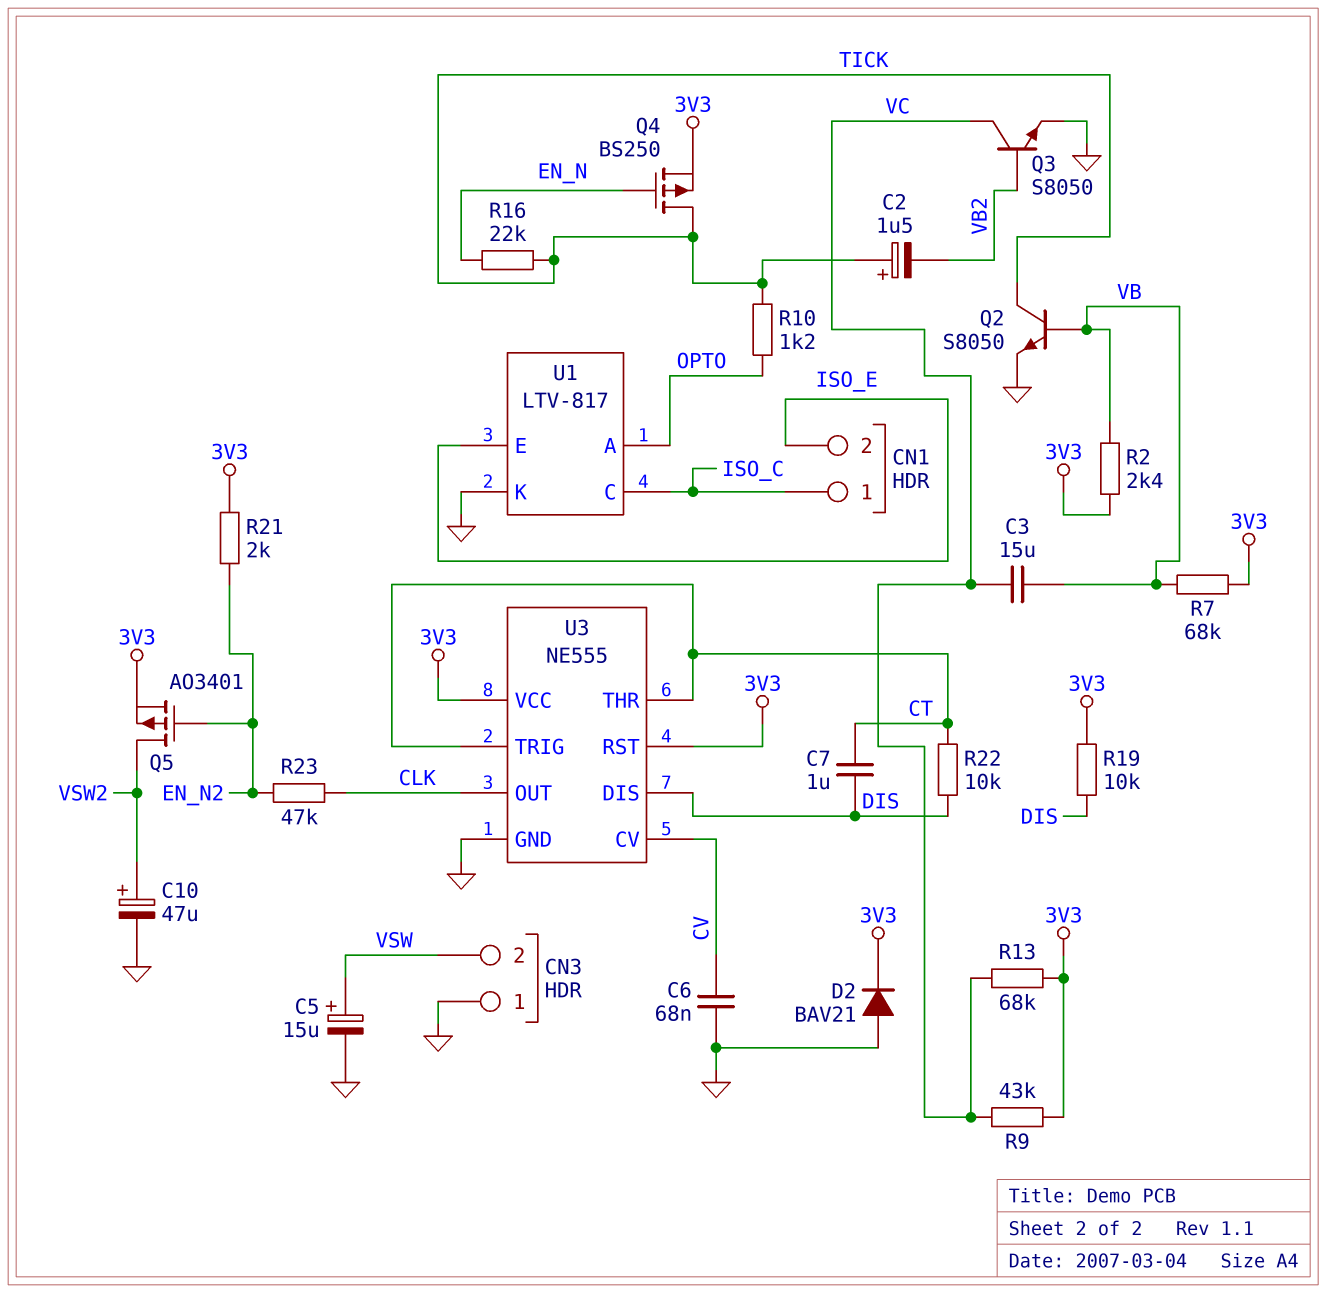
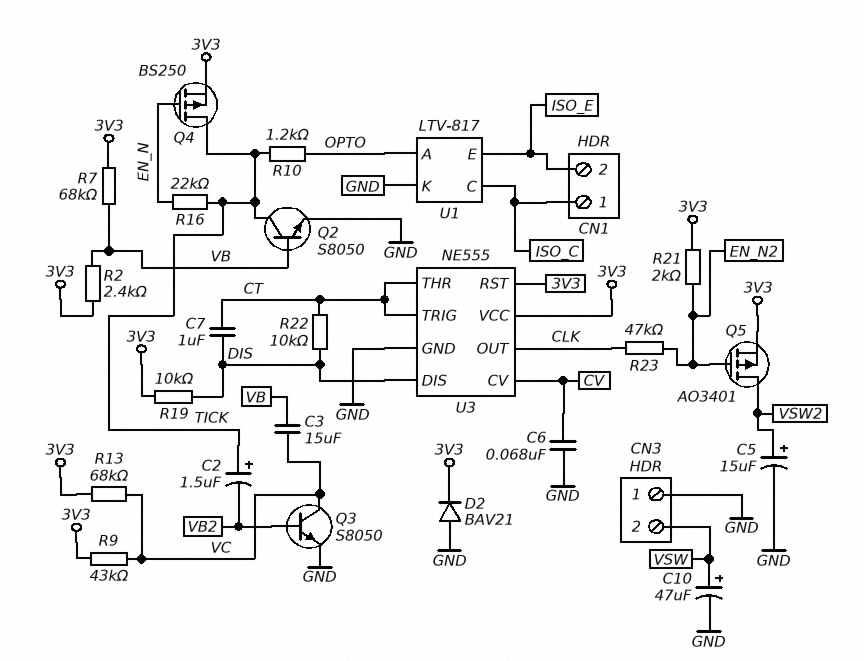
C5: 15uF (plus VSW, minus GND) -> 15uF (plus VSW2, minus GND)
C10: 47uF (plus VSW2, minus GND) -> 47uF (plus VSW, minus GND)

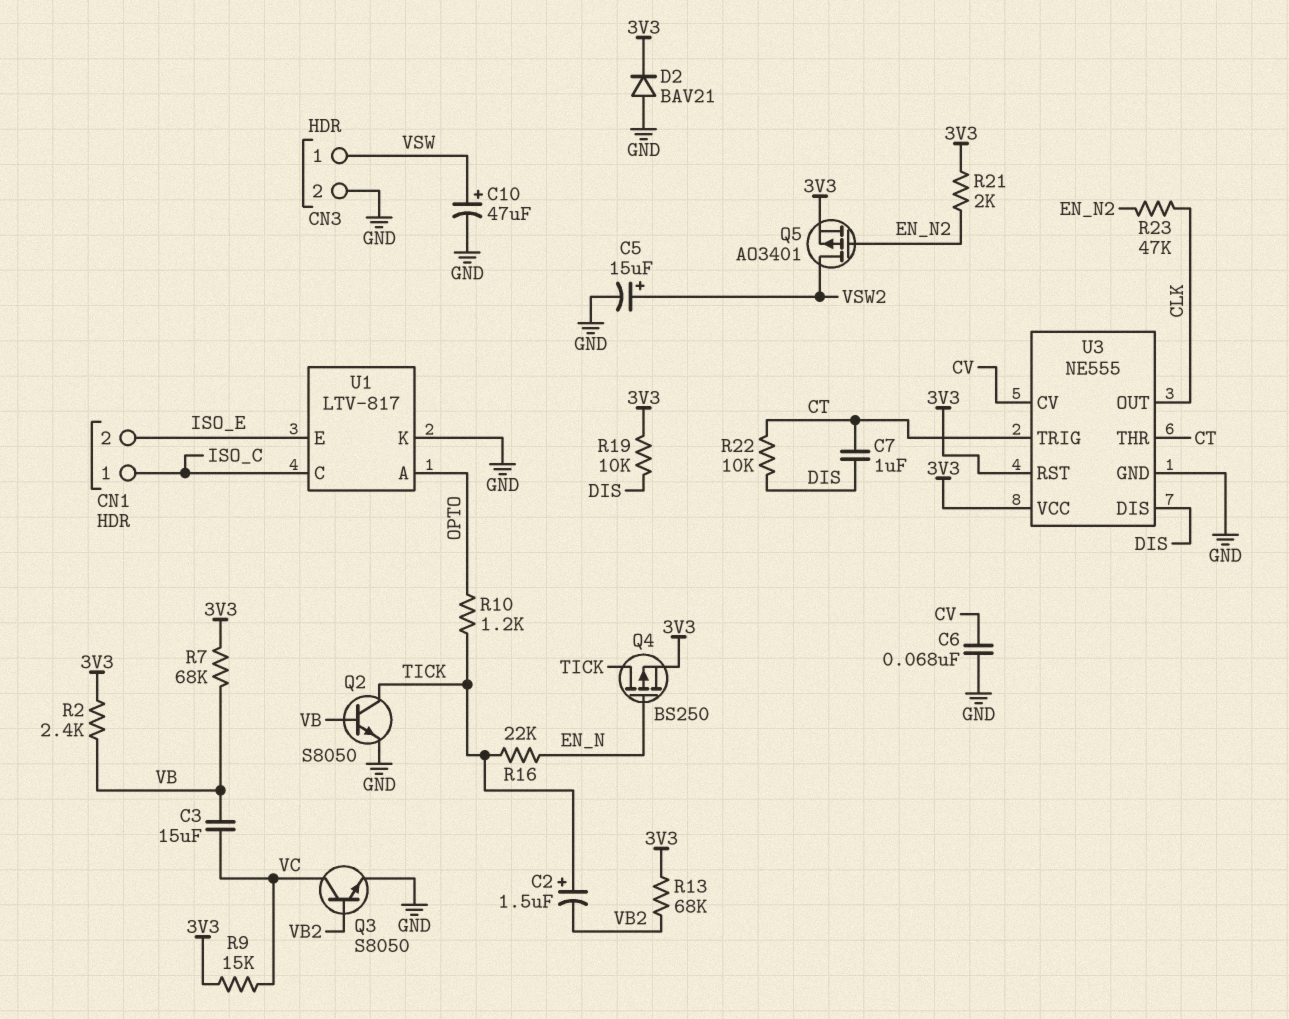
CN3 pin 1: GND -> VSW
CN3 pin 2: VSW -> GND
R9: 43k (3V3, VC) -> 15k (3V3, VC)
R13: 68k (3V3, VC) -> 68k (3V3, VB2)

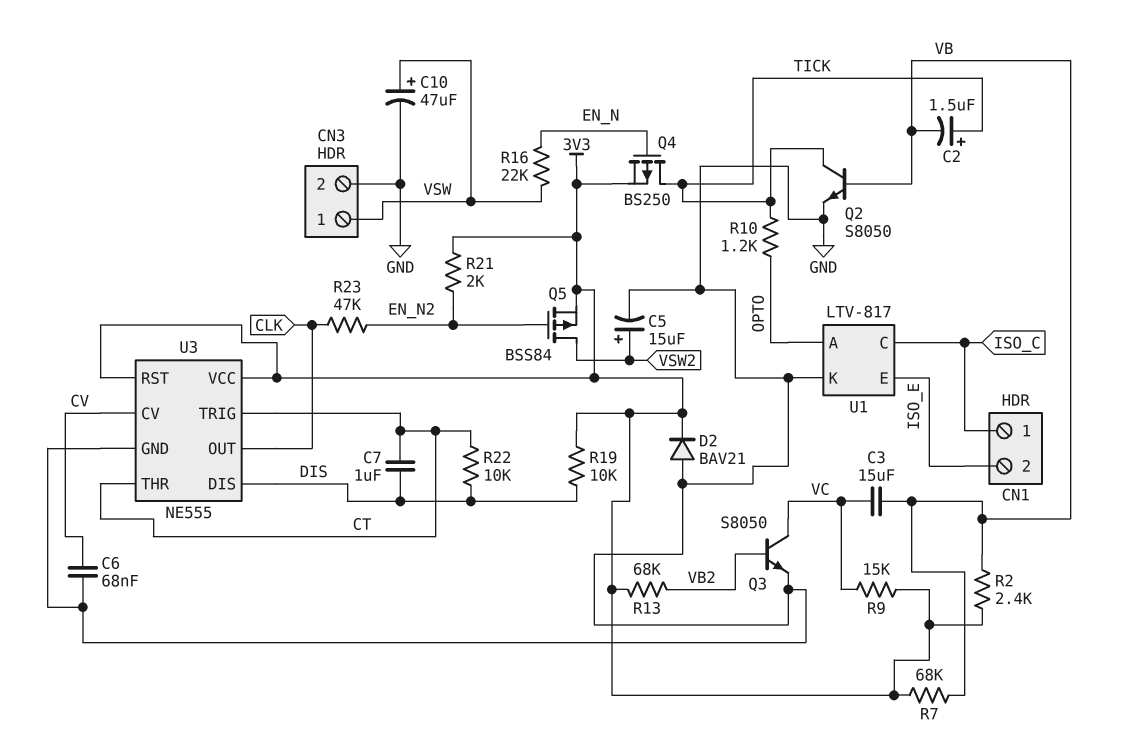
C2: 1.5uF (plus TICK, minus VB2) -> 1.5uF (plus TICK, minus VB)
Q5: PMOS AO3401 (G EN_N2, D VSW2, S 3V3) -> PMOS BSS84 (G EN_N2, D VSW2, S 3V3)
R16: 22k (EN_N, TICK) -> 22k (EN_N, VSW)

